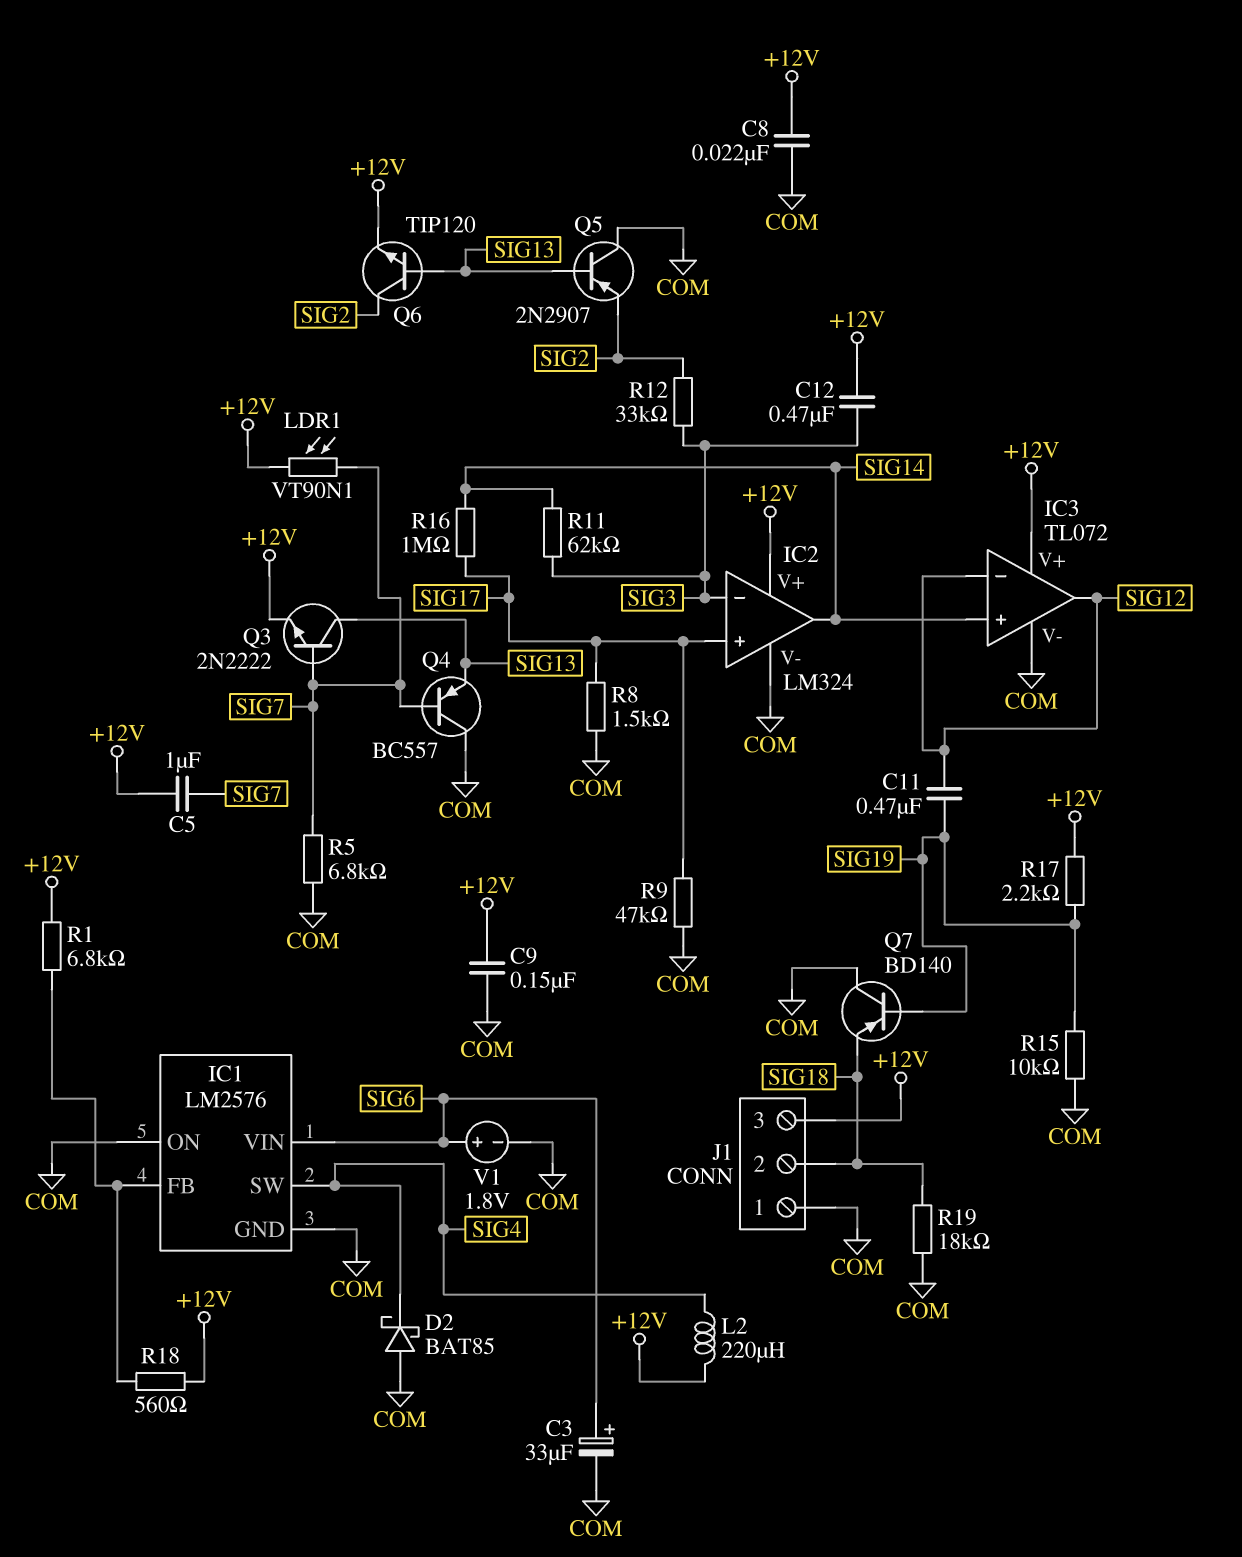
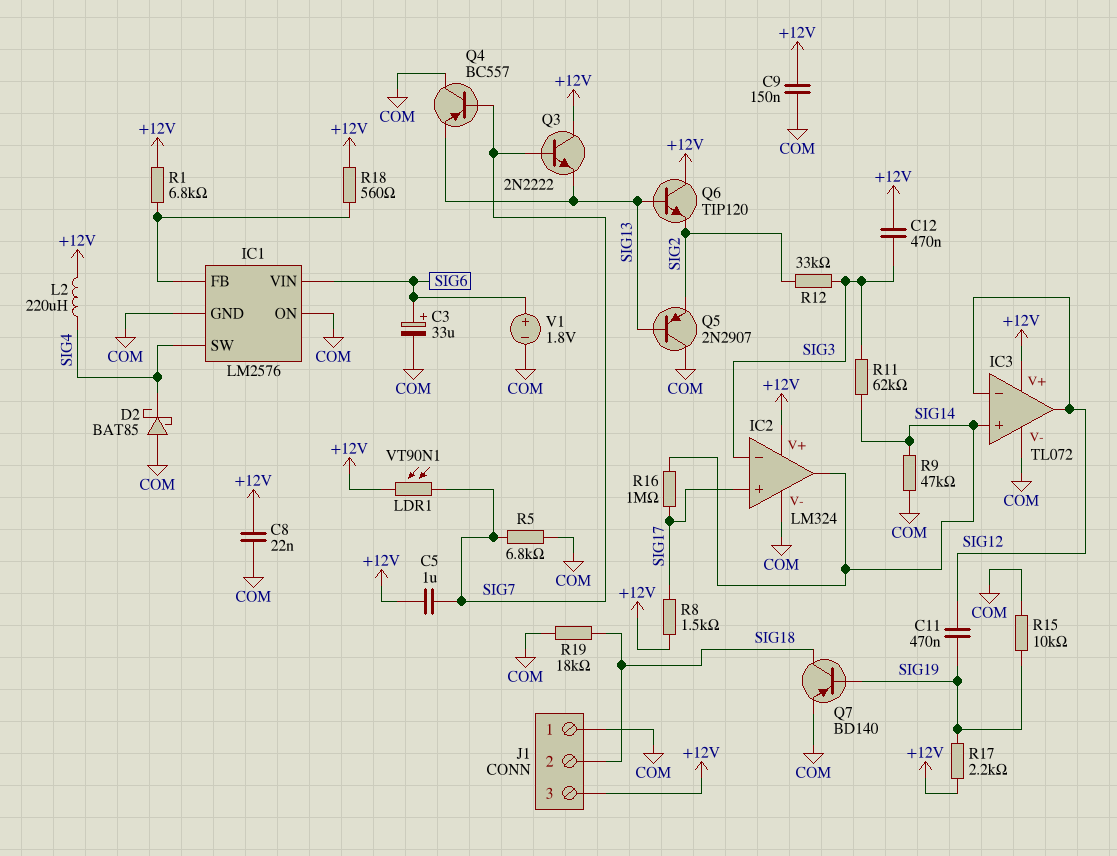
Q3: NPN 2N2222 (B SIG7, C SIG13, E +12V) -> NPN 2N2222 (B SIG7, C +12V, E SIG13)
Q6: NPN TIP120 (B SIG13, C SIG2, E +12V) -> NPN TIP120 (B SIG13, C +12V, E SIG2)
Q7: PNP BD140 (B SIG19, C COM, E SIG18) -> PNP BD140 (B SIG19, C SIG18, E COM)
R8: 1.5k (COM, SIG17) -> 1.5k (+12V, SIG17)
R9: 47k (COM, SIG17) -> 47k (COM, SIG14)

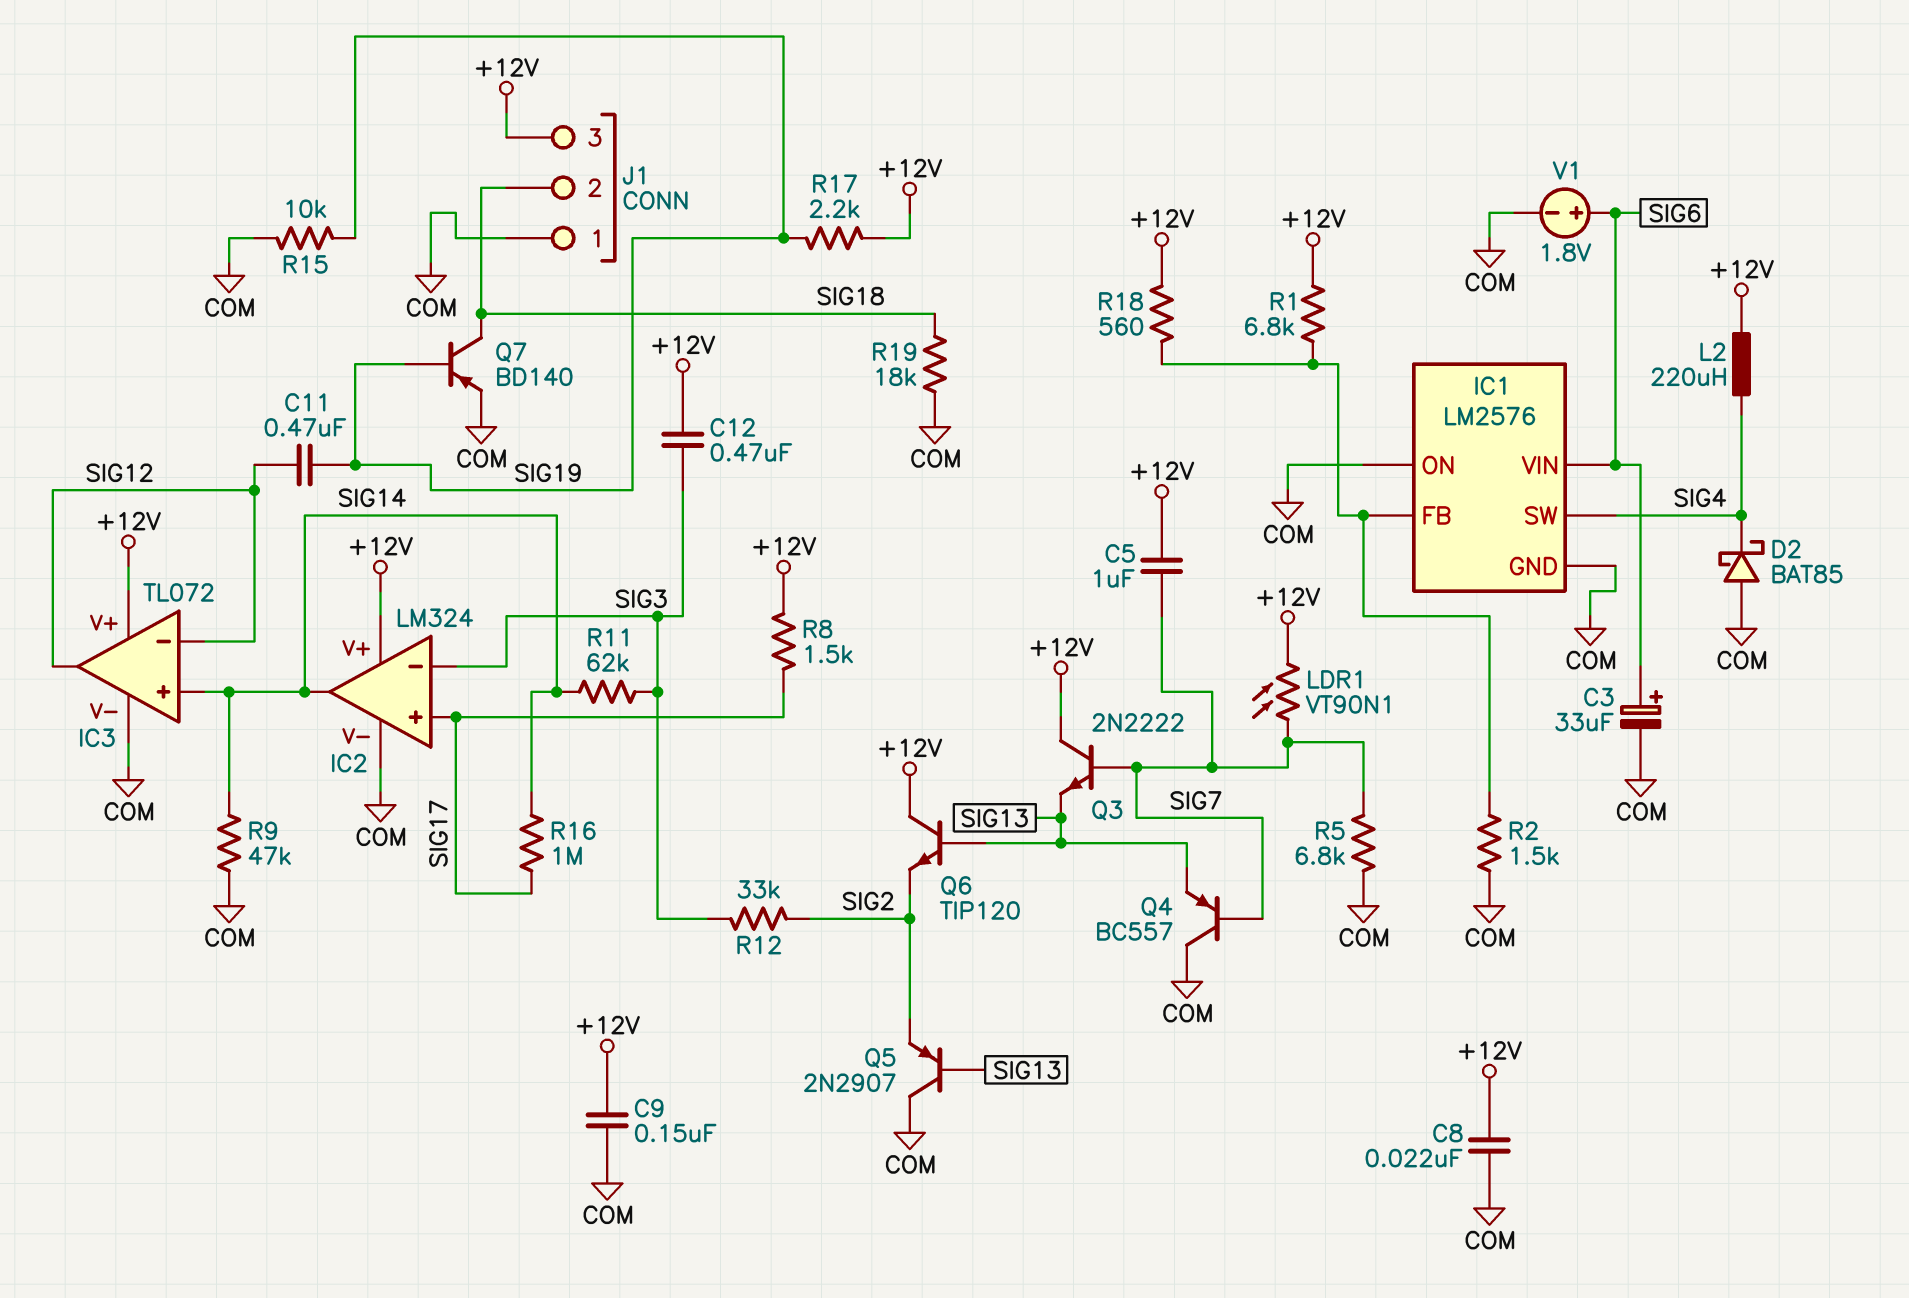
R2: none -> 1.5k (COM, IC1/FB)

